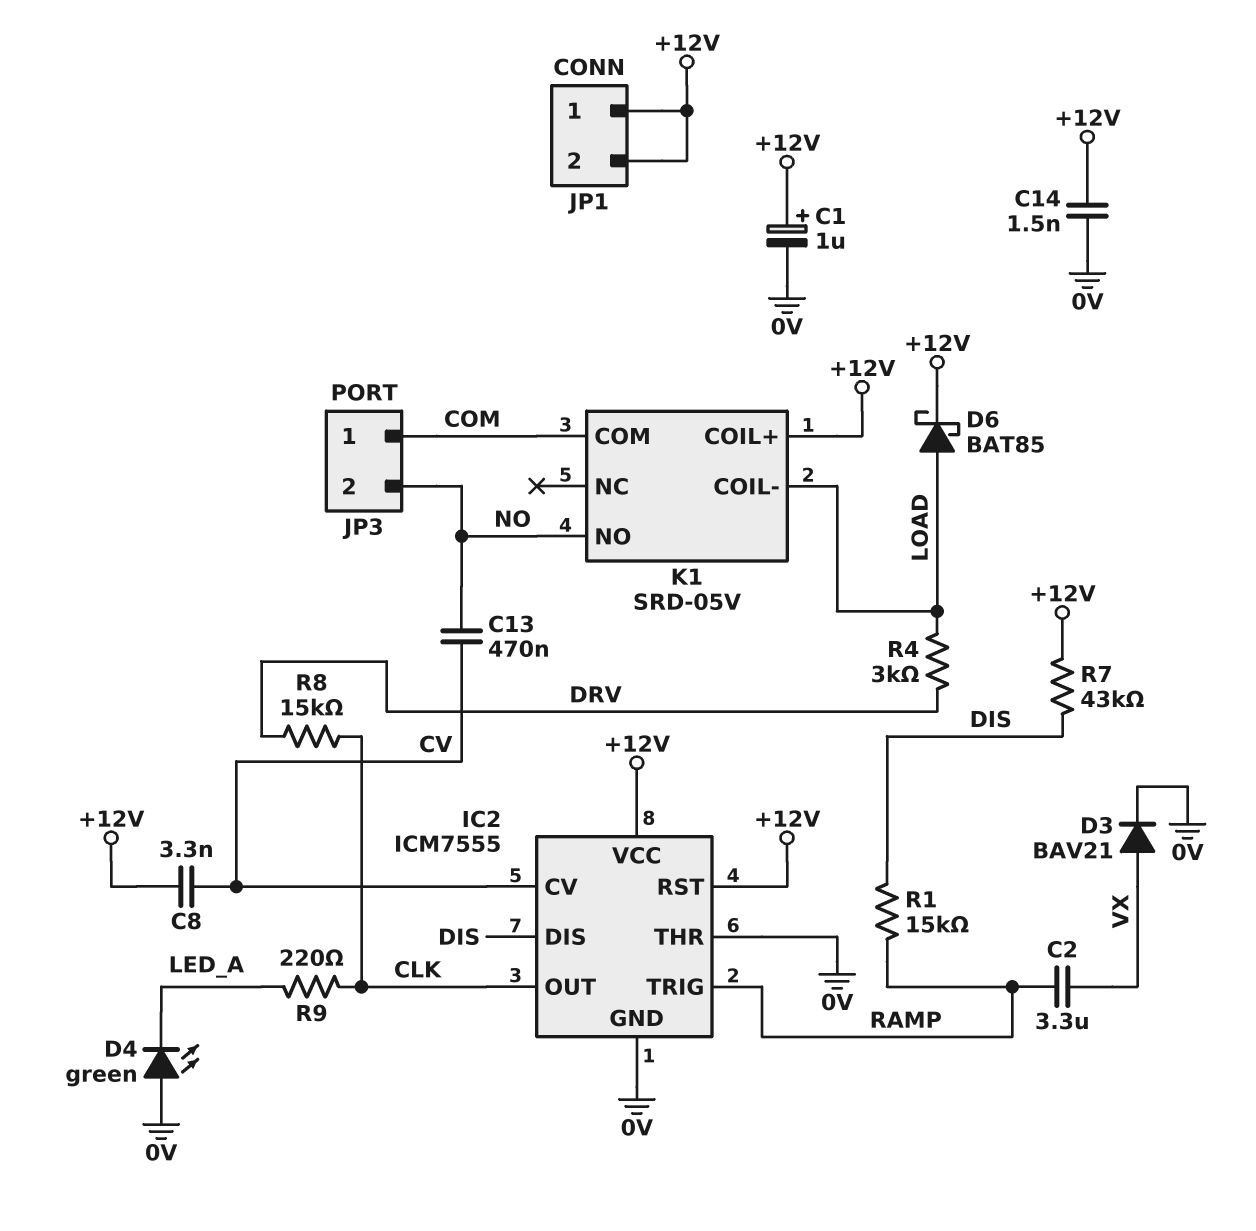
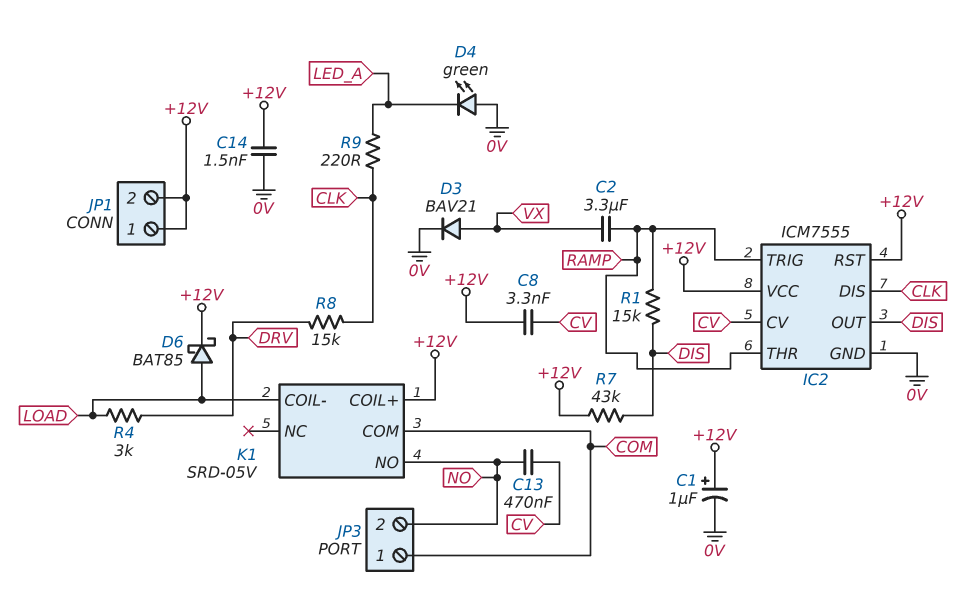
IC2 pin DIS: DIS -> CLK
IC2 pin OUT: CLK -> DIS
IC2 pin THR: 0V -> RAMP

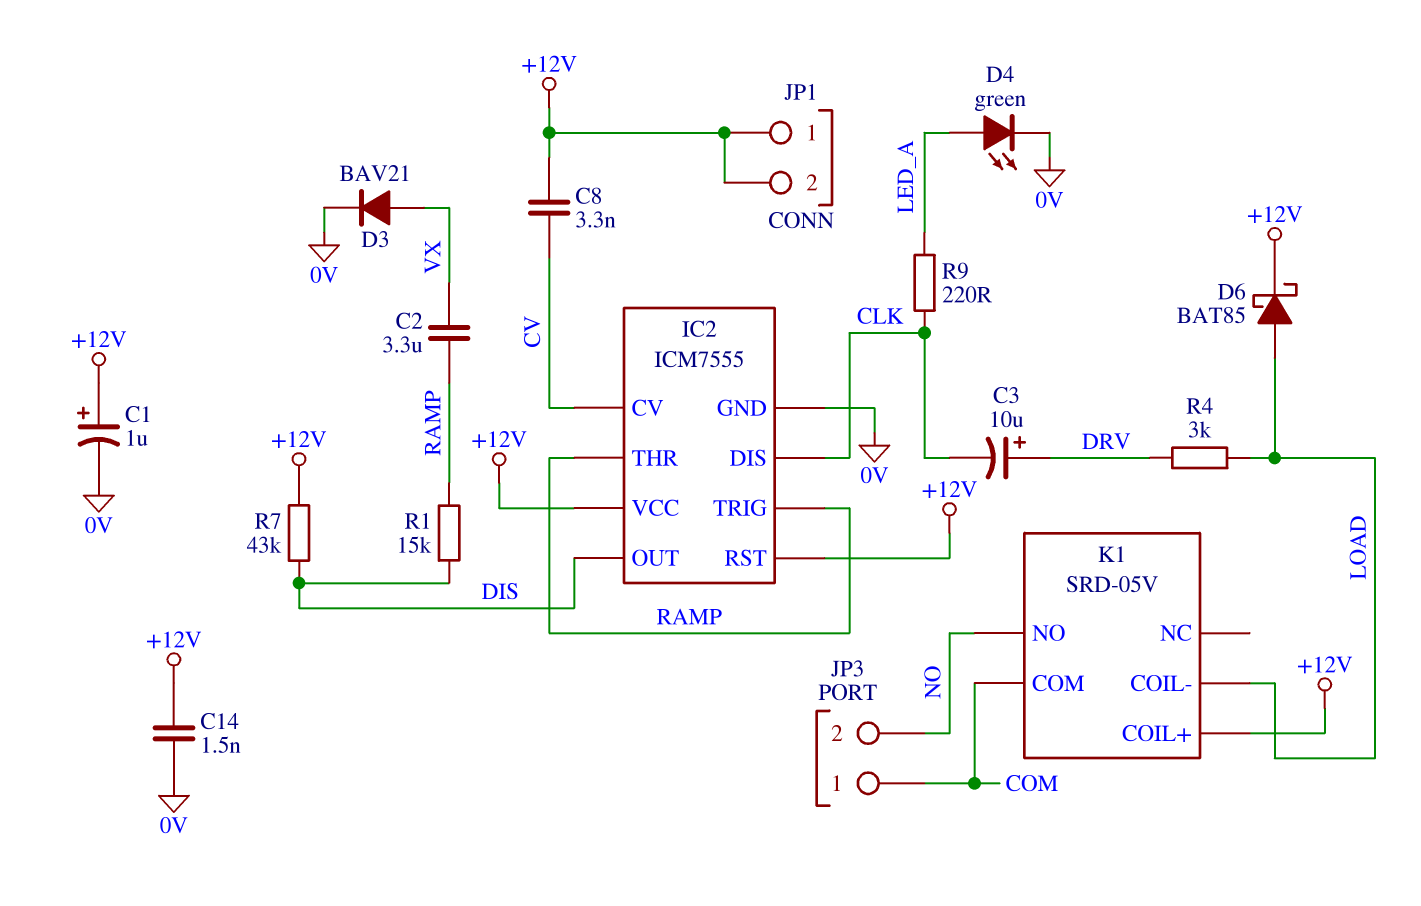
C3: none -> 10uF (plus DRV, minus CLK)
C13: 470nF (CV, NO) -> none
D4: LED green (A 0V, K LED_A) -> LED green (A LED_A, K 0V)
R8: 15k (CLK, DRV) -> none

